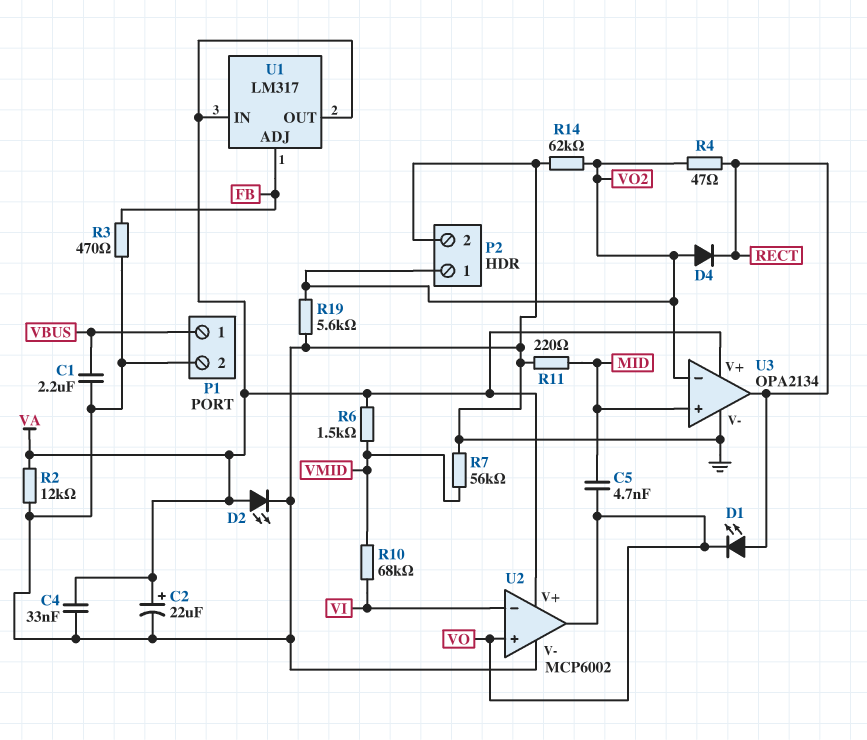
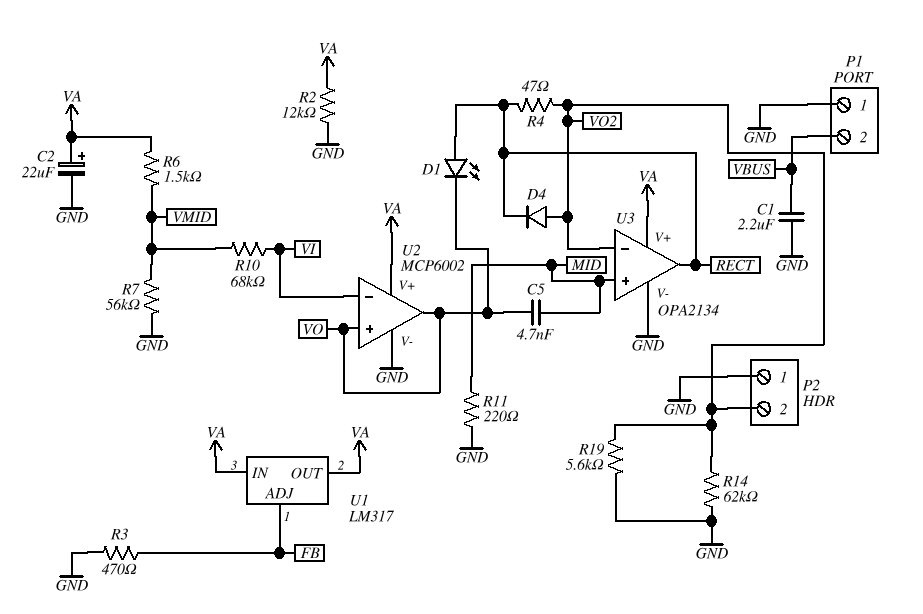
C4: 33nF (GND, VA) -> none
D2: LED (A VA, K GND) -> none
P1 pin 1: VBUS -> GND
P1 pin 2: GND -> VBUS
P2 pin 1: VO2 -> GND
P2 pin 2: GND -> VO2

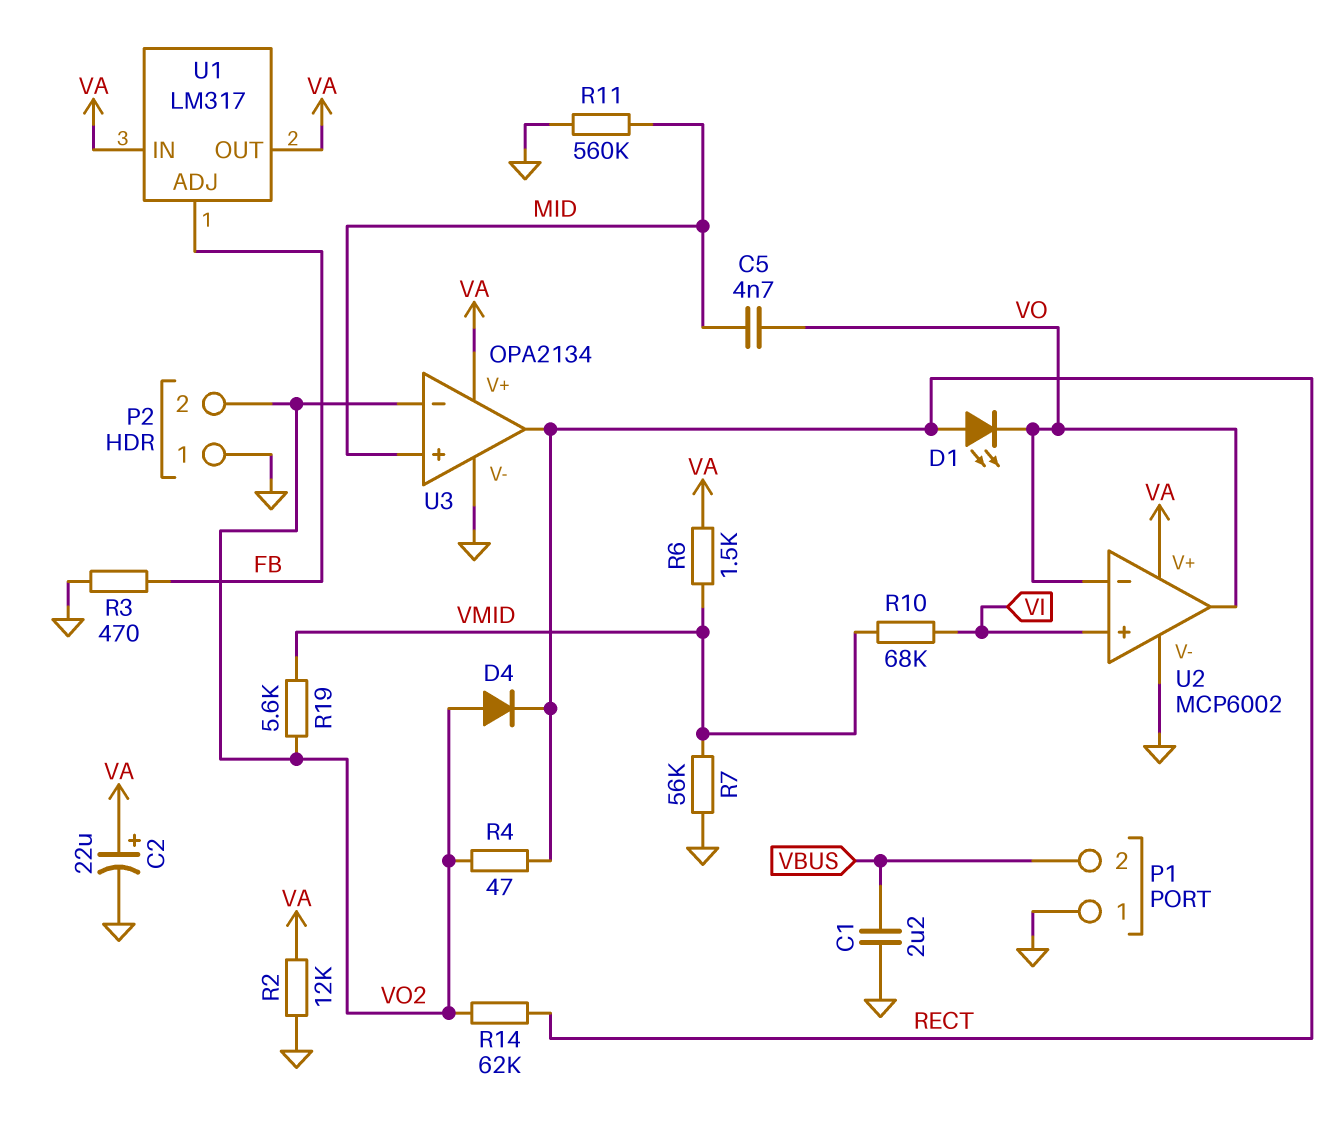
R11: 220 (GND, MID) -> 560k (GND, MID)
R14: 62k (GND, VO2) -> 62k (RECT, VO2)
R19: 5.6k (GND, VO2) -> 5.6k (VMID, VO2)
U2 pin in+: VO -> VI
U2 pin in-: VI -> VO

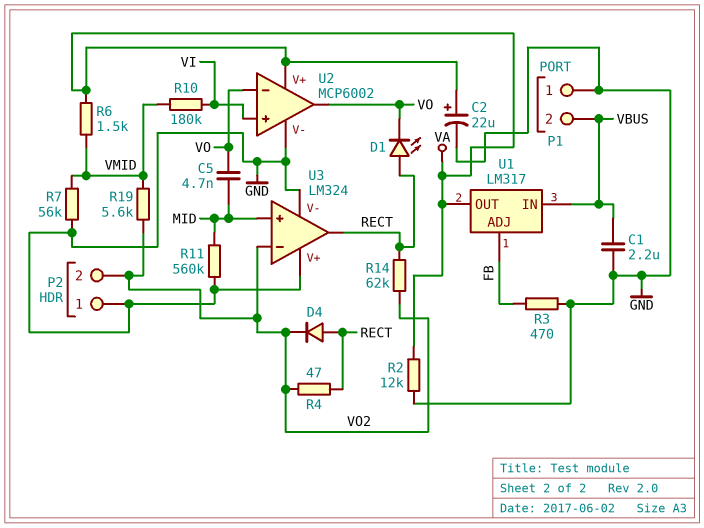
D4: diode (A VO2, K RECT) -> diode (A RECT, K VO2)
R10: 68k (VI, VMID) -> 180k (VI, VMID)
U1 pin IN: VA -> VBUS
U3: OPA2134 -> LM324
U3 pin V+: VA -> GND

